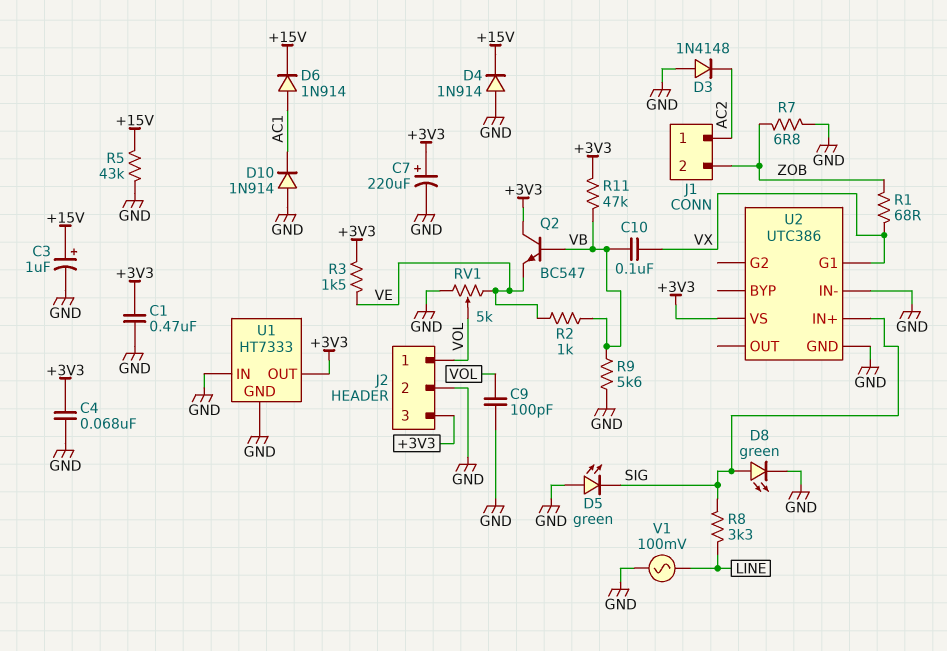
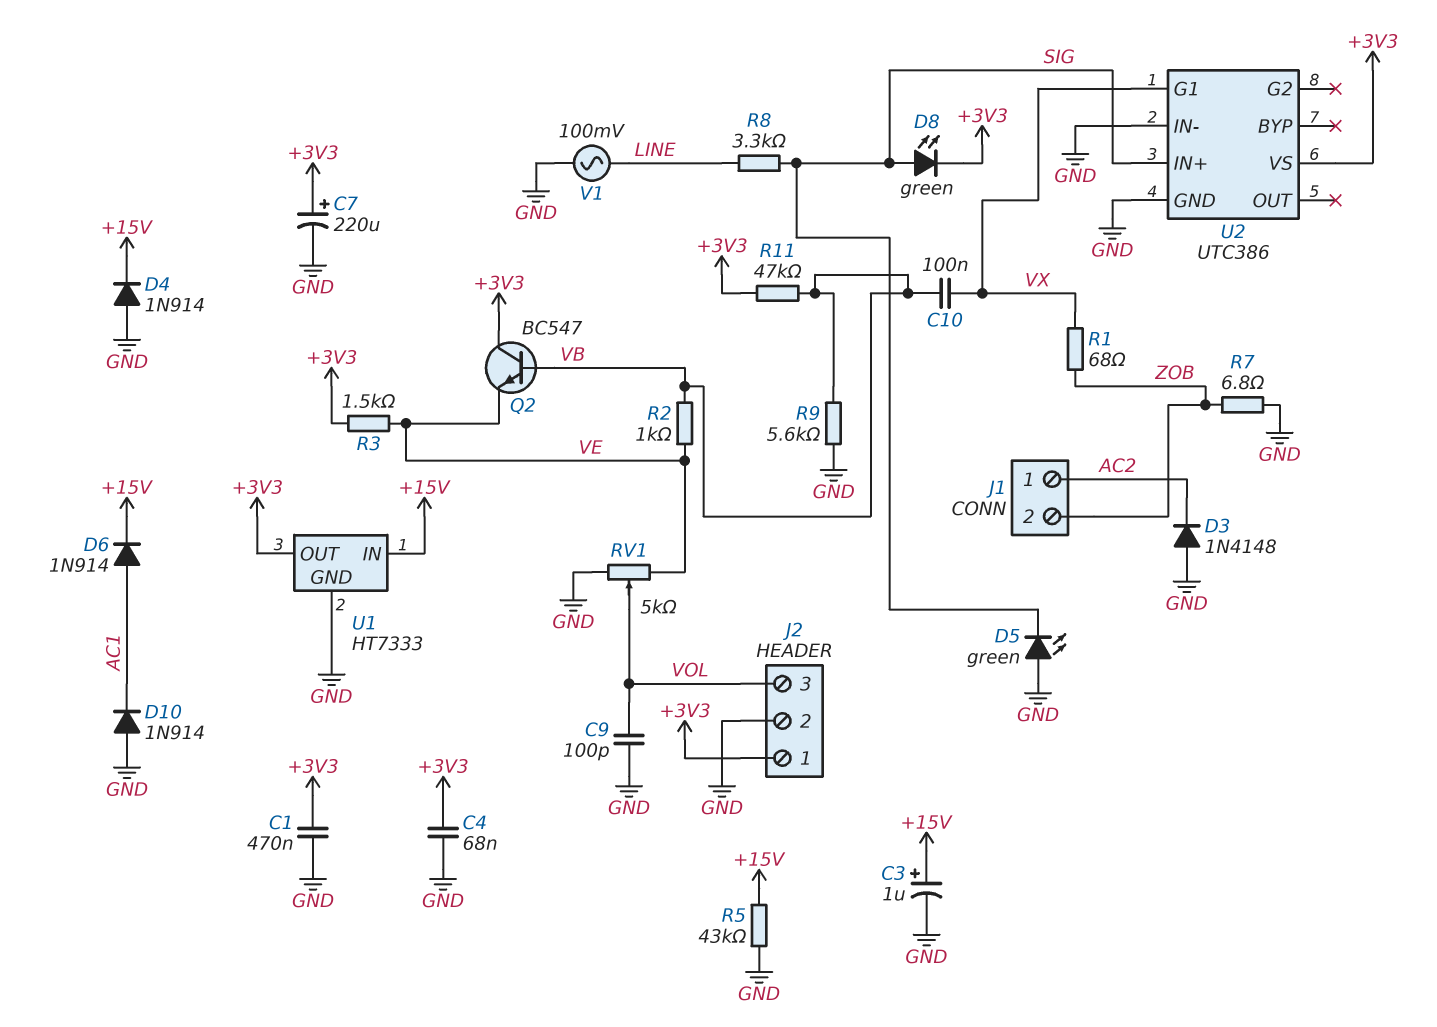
D8: LED green (A SIG, K GND) -> LED green (A SIG, K +3V3)
J2 pin 1: VOL -> +3V3
J2 pin 3: +3V3 -> VOL
U1 pin IN: GND -> +15V

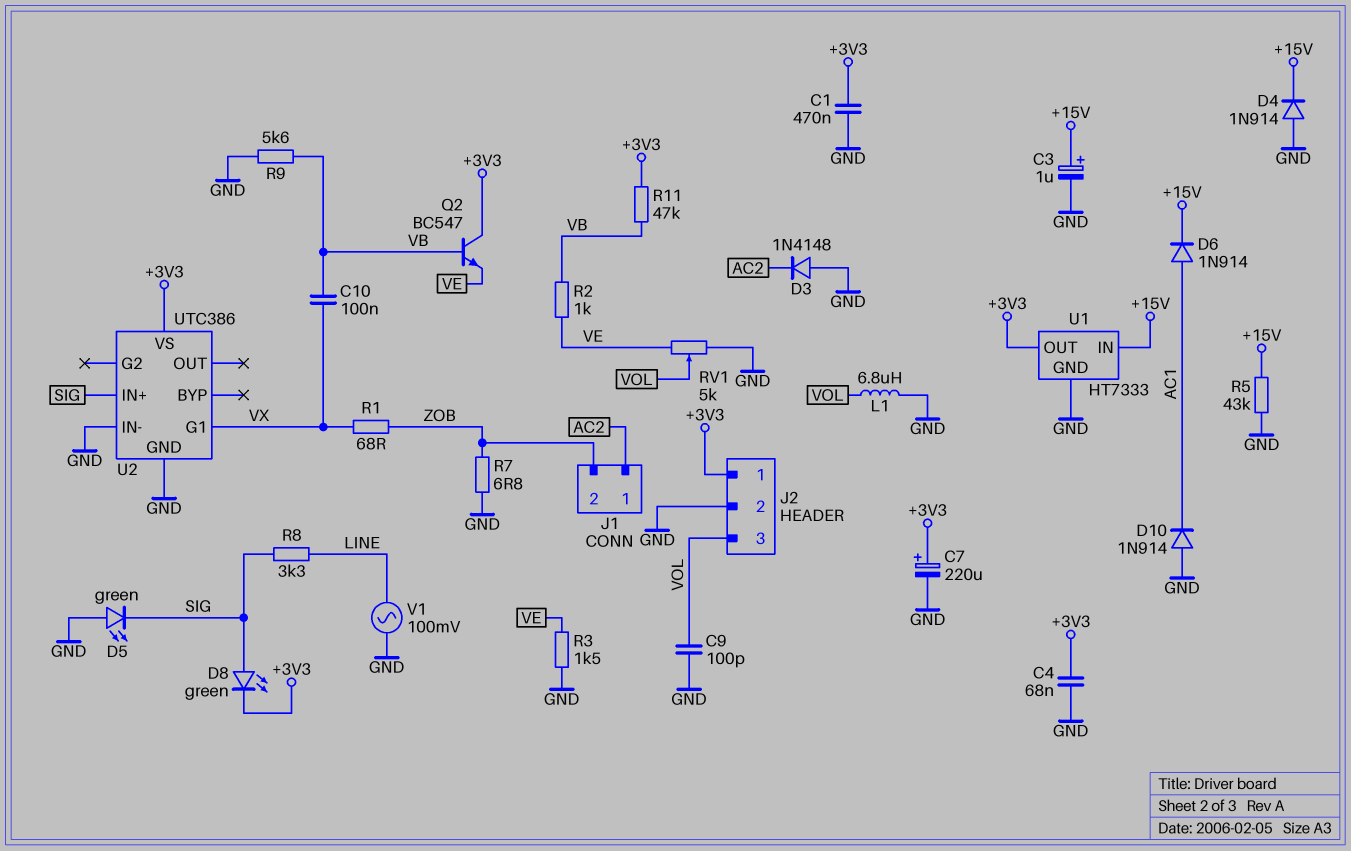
L1: none -> 6.8uH (GND, VOL)
R3: 1.5k (+3V3, VE) -> 1.5k (GND, VE)

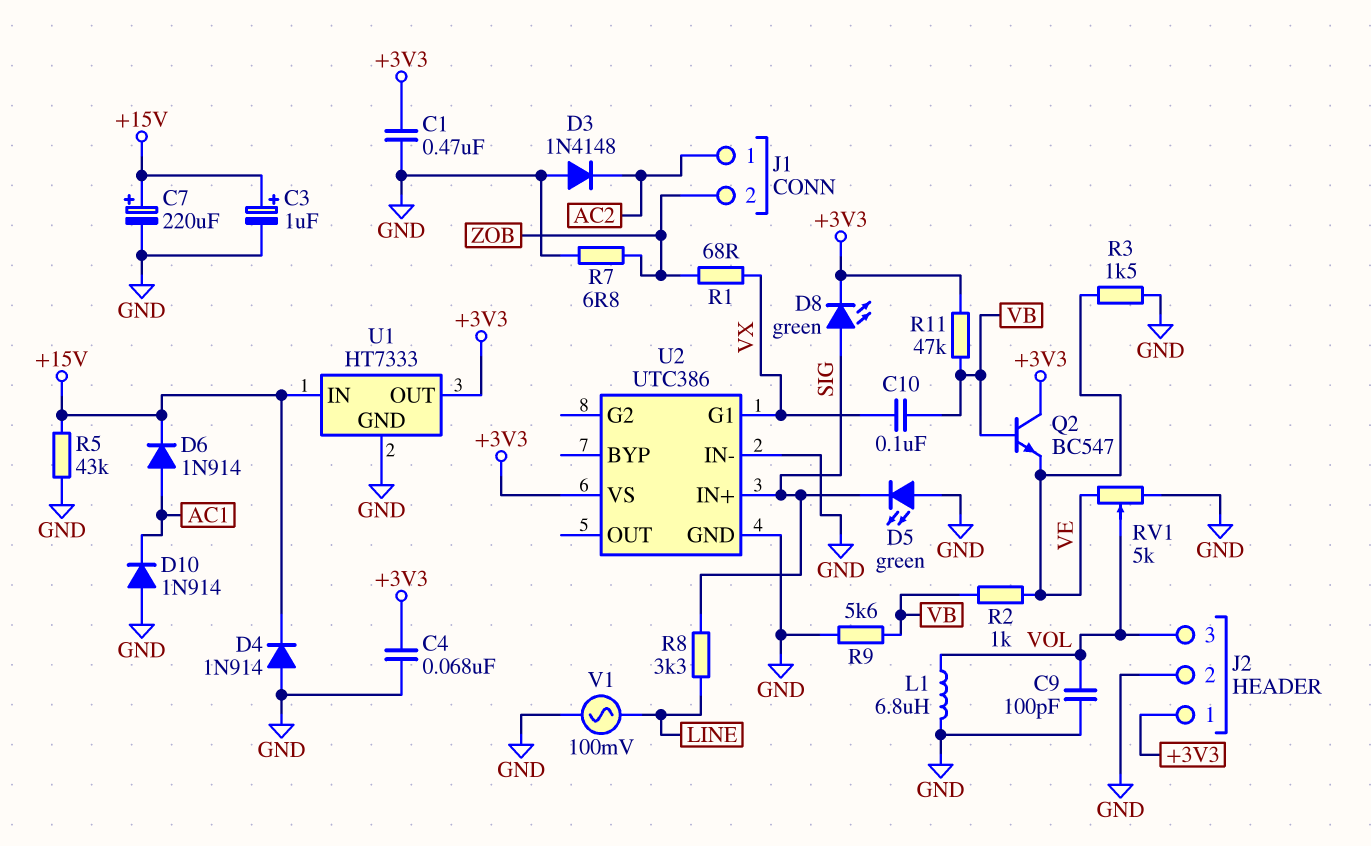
C7: 220uF (plus +3V3, minus GND) -> 220uF (plus +15V, minus GND)

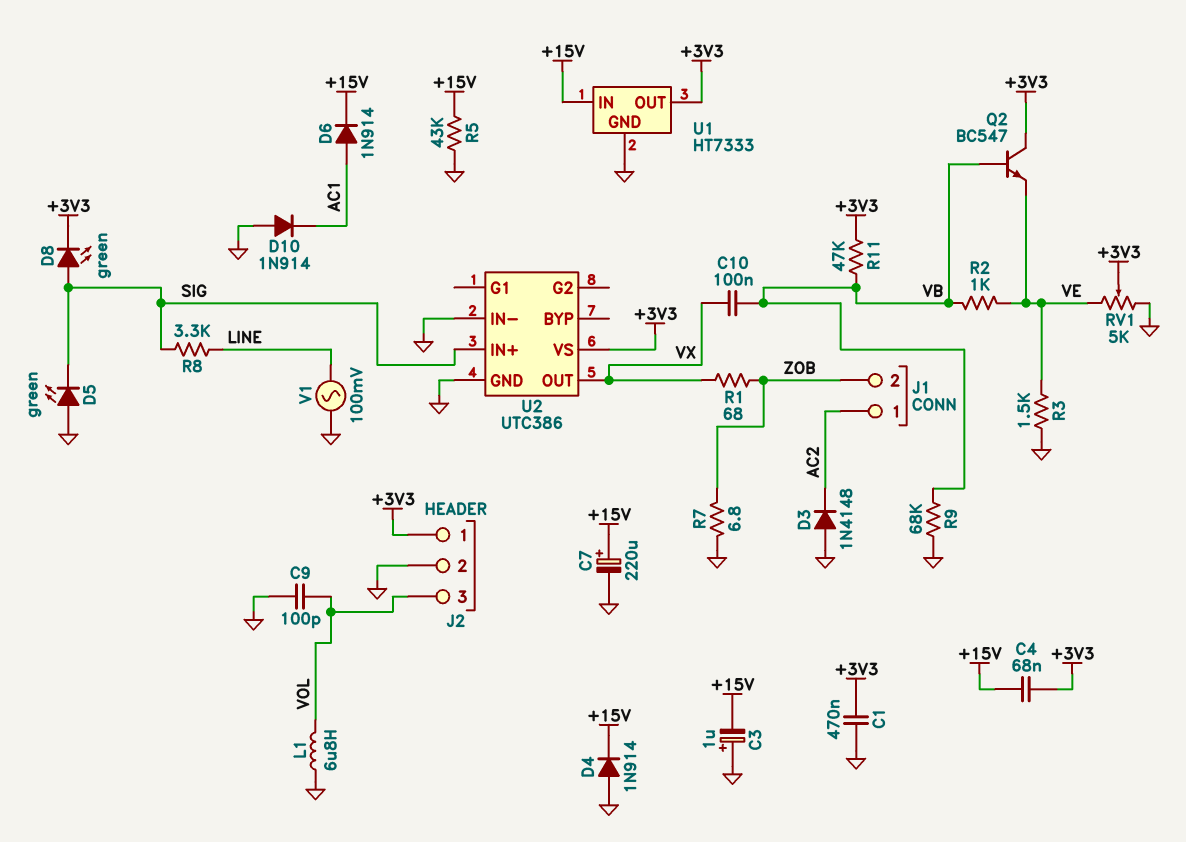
C3: 1uF (plus +15V, minus GND) -> 1uF (plus GND, minus +15V)
C4: 68nF (+3V3, GND) -> 68nF (+3V3, +15V)
R9: 5.6k (GND, VB) -> 68k (GND, VB)
RV1: 5k (GND, VE, wiper VOL) -> 5k (GND, VE, wiper +3V3)
U2 pin G1: VX -> none
U2 pin OUT: none -> VX

